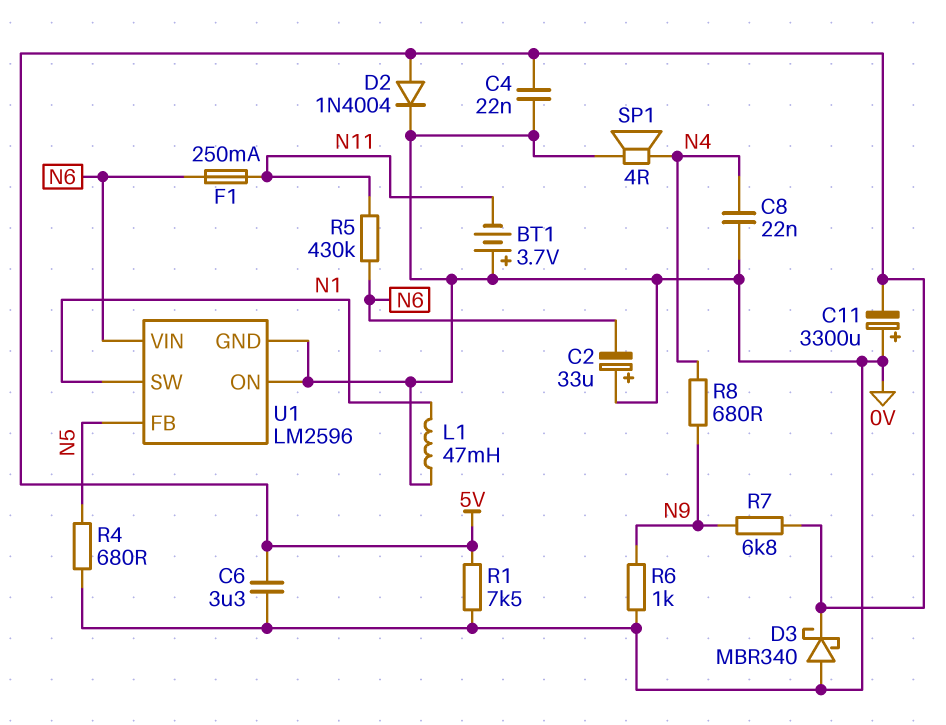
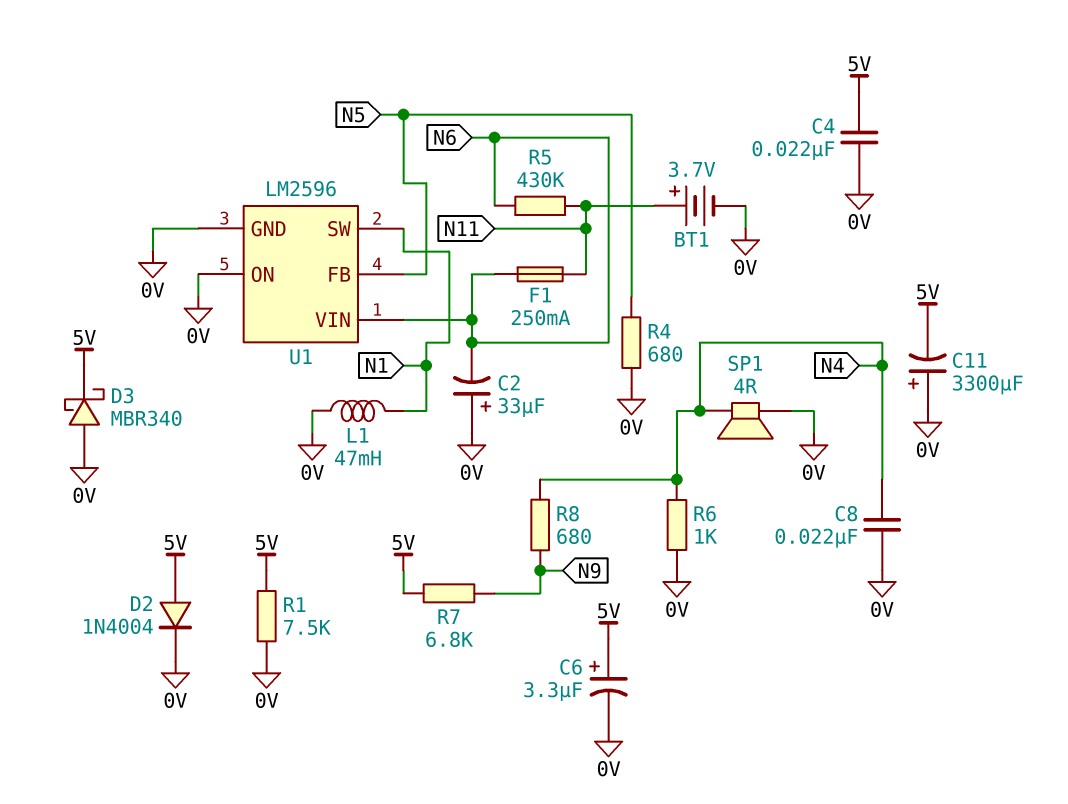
BT1: 3.7V (plus 0V, minus N11) -> 3.7V (plus N11, minus 0V)
C6: 3.3uF (0V, 5V) -> 3.3uF (plus 5V, minus 0V)
R6: 1k (0V, N9) -> 1k (0V, N4)

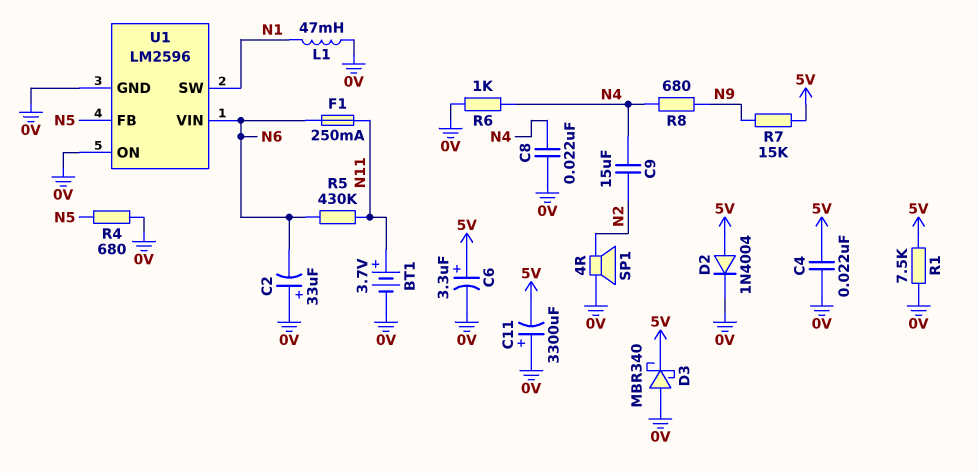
C9: none -> 15uF (N2, N4)
R7: 6.8k (5V, N9) -> 15k (5V, N9)
SP1: speaker 4R (0V, N4) -> speaker 4R (0V, N2)

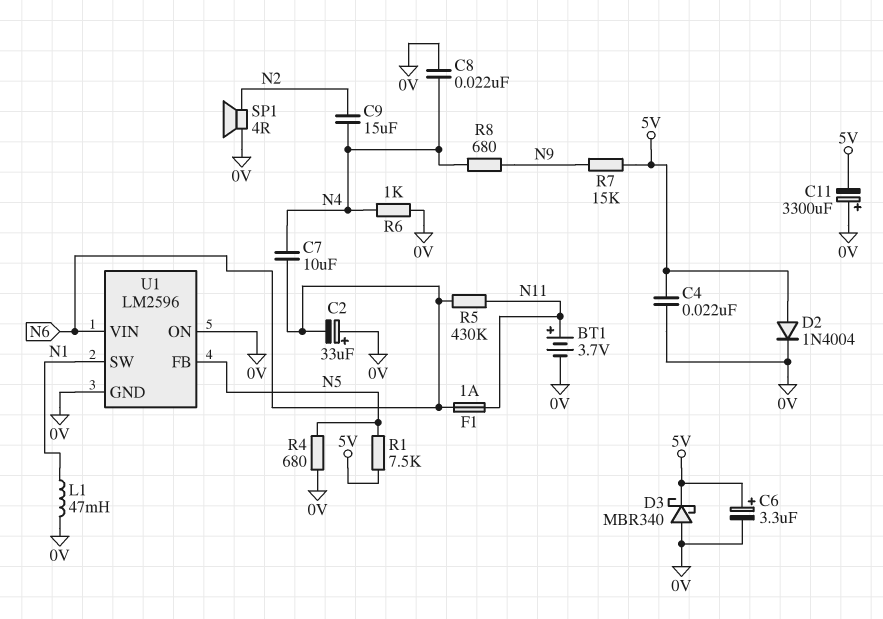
C7: none -> 10uF (N4, N6)
F1: 250mA (N6, N11) -> 1A (N6, N11)
R1: 7.5k (0V, 5V) -> 7.5k (5V, N5)

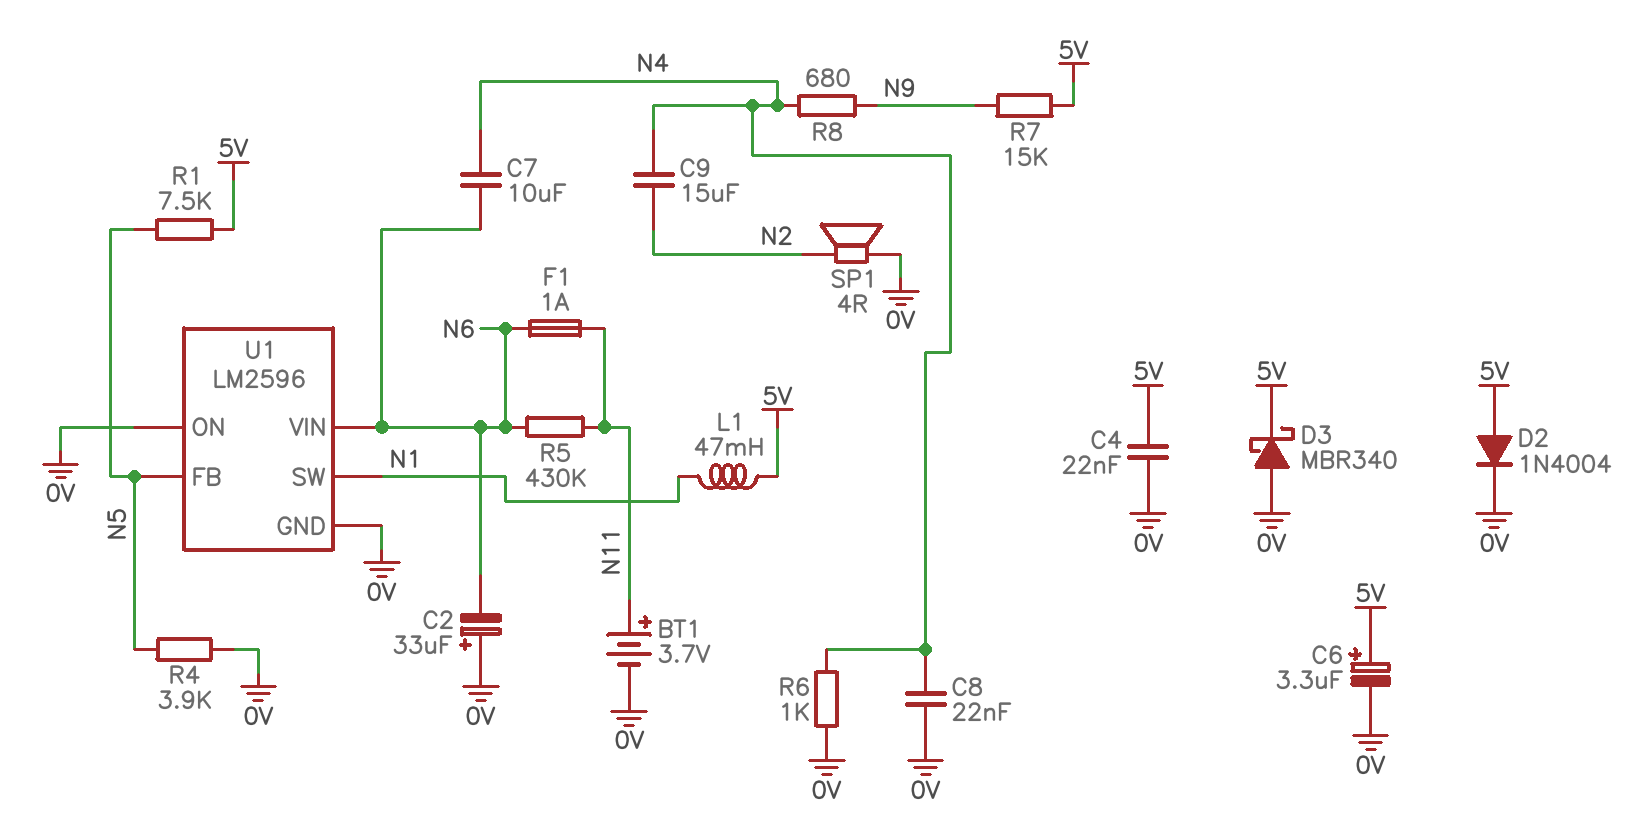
C11: 3300uF (plus 0V, minus 5V) -> none
L1: 47mH (0V, N1) -> 47mH (5V, N1)
R4: 680 (0V, N5) -> 3.9k (0V, N5)

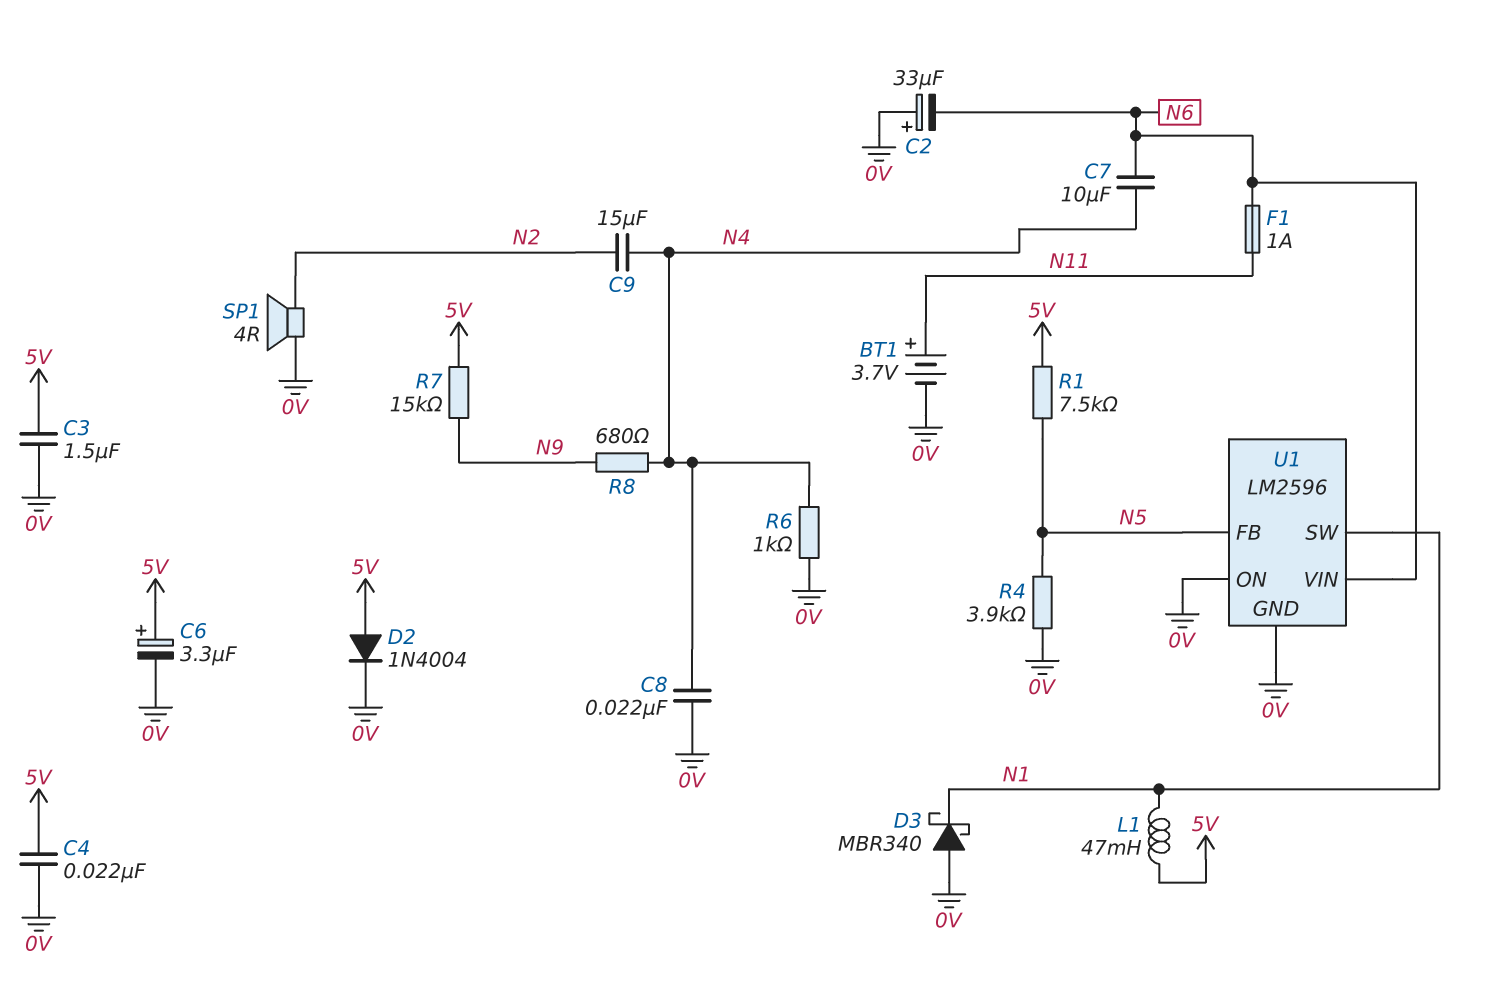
C3: none -> 1.5uF (0V, 5V)
D3: schottky MBR340 (A 0V, K 5V) -> schottky MBR340 (A 0V, K N1)
R5: 430k (N6, N11) -> none

